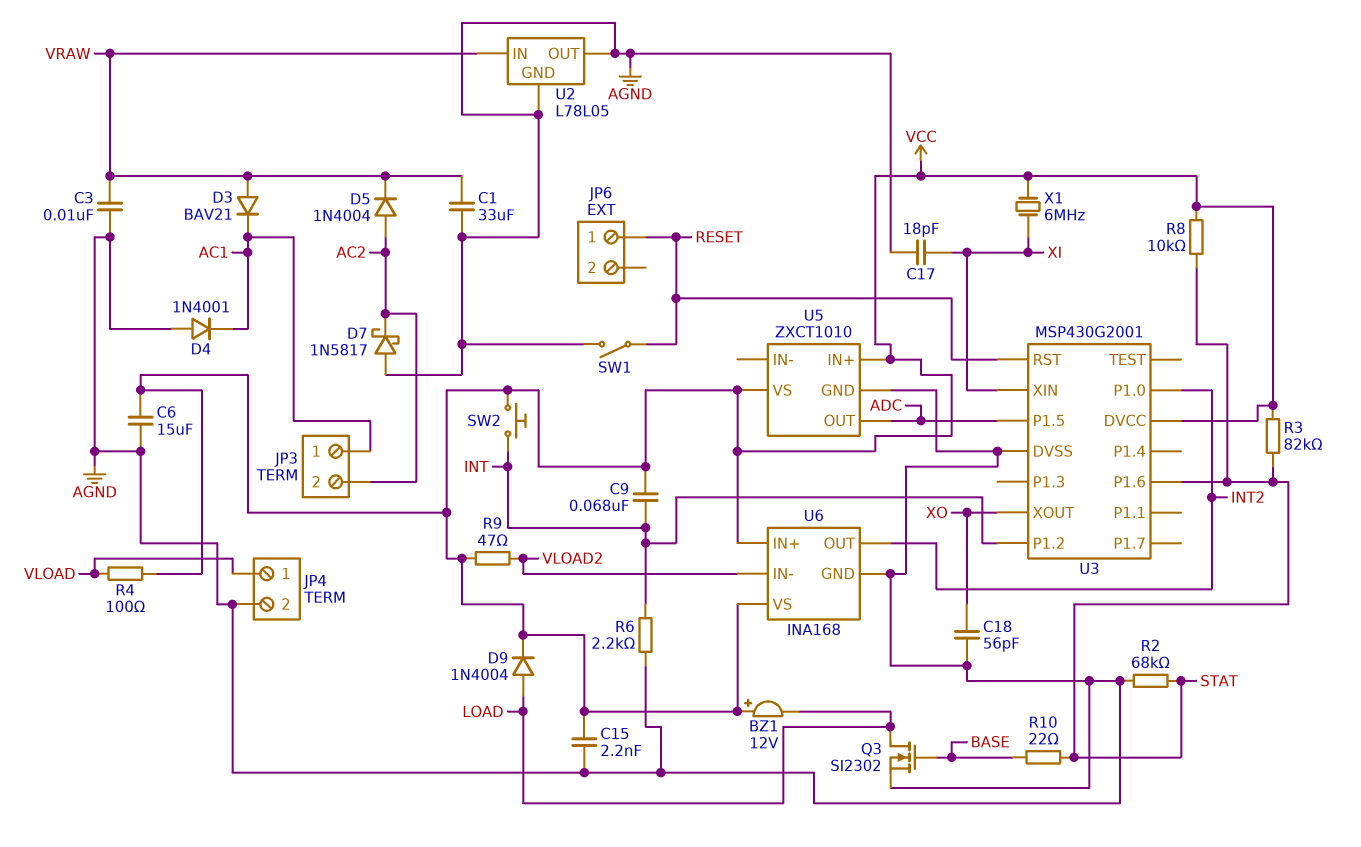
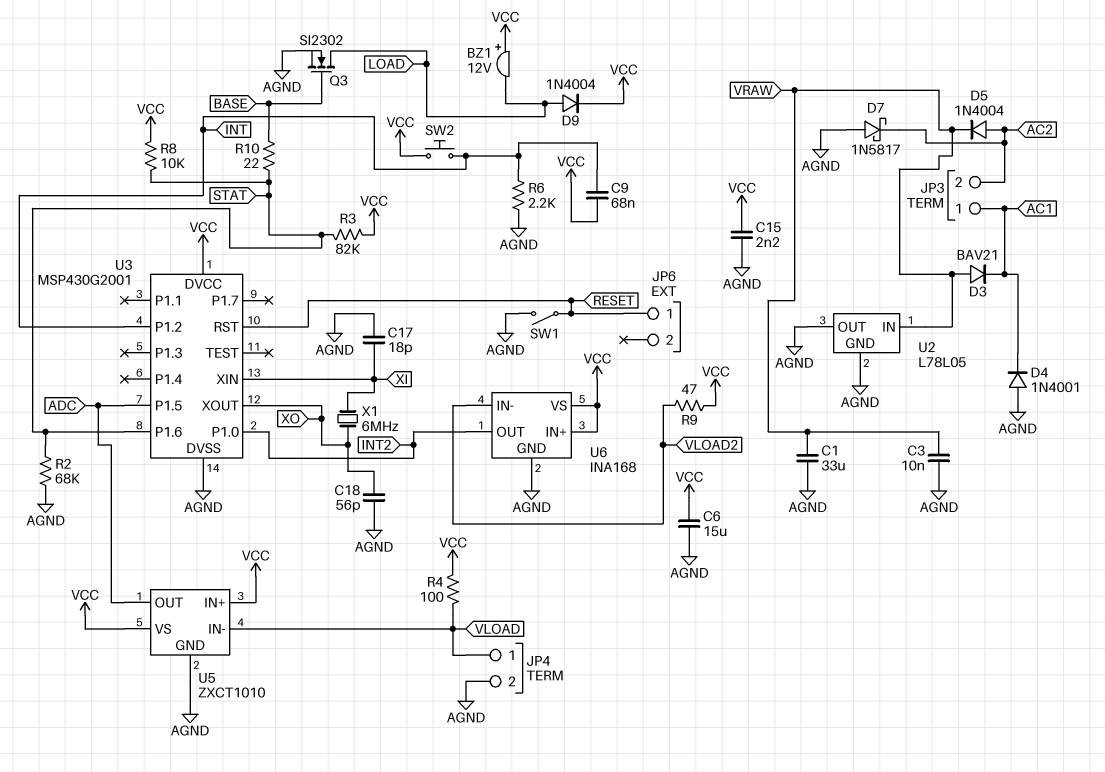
U5 pin IN-: none -> VLOAD
X1: 6MHz (VCC, XI) -> 6MHz (XI, XO)

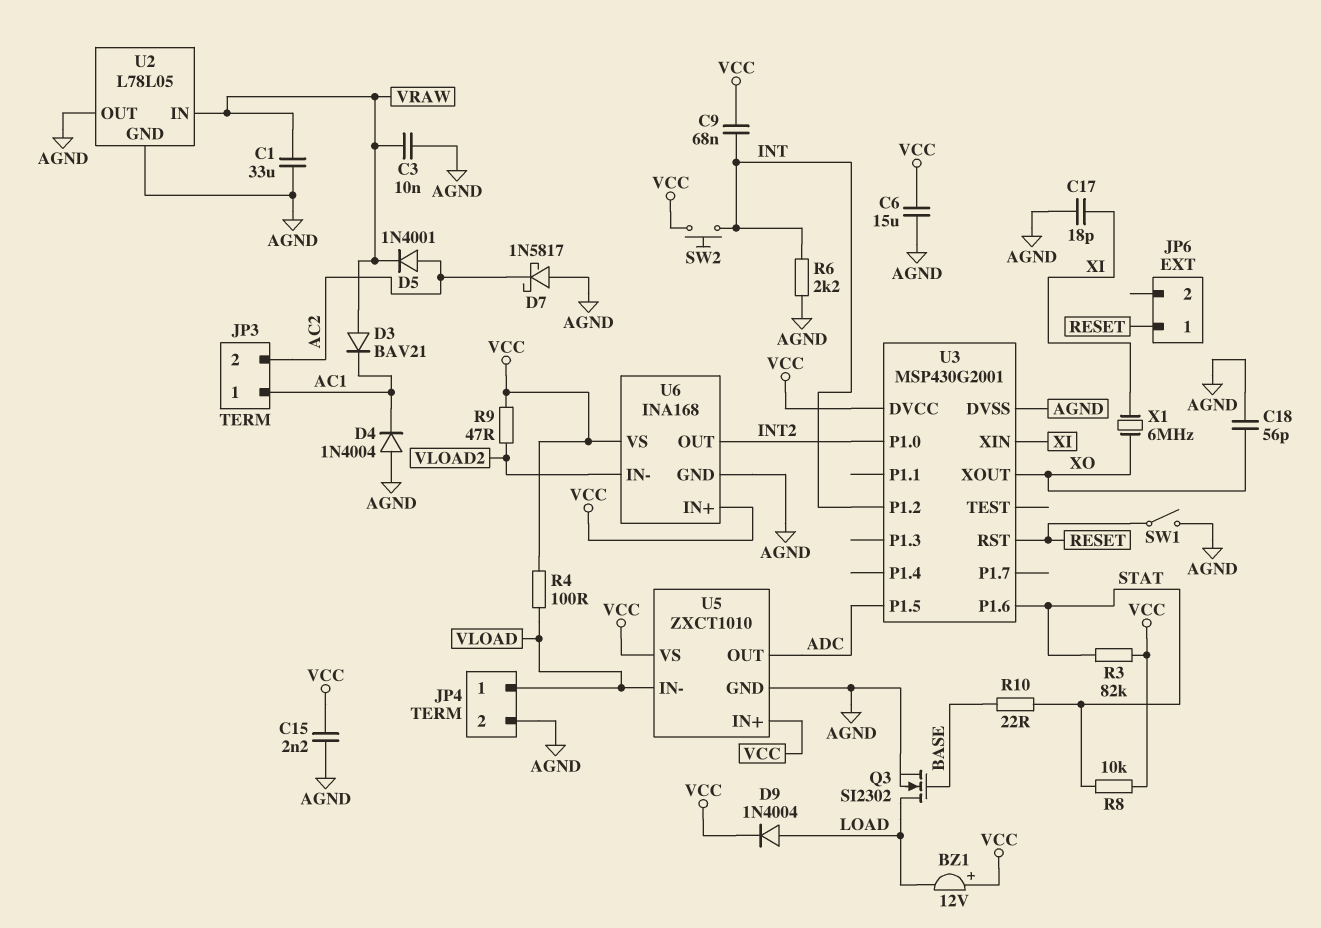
D4: diode 1N4001 (A AGND, K AC1) -> diode 1N4004 (A AGND, K AC1)
D5: diode 1N4004 (A AC2, K VRAW) -> diode 1N4001 (A AC2, K VRAW)
R2: 68k (AGND, STAT) -> none

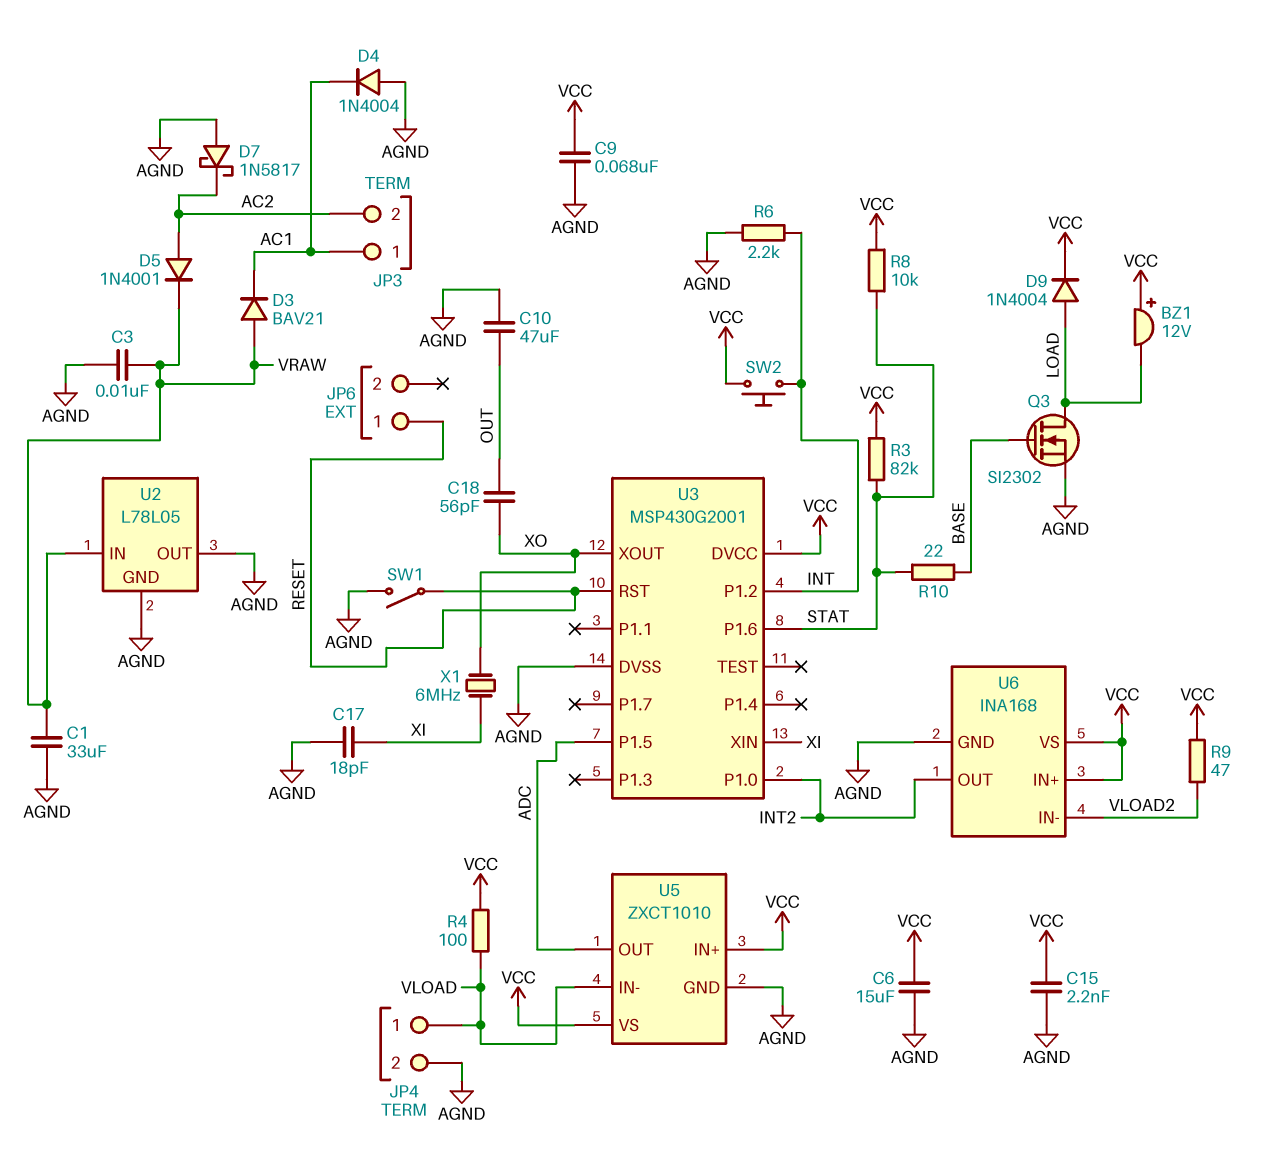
C9: 68nF (INT, VCC) -> 68nF (AGND, VCC)
C10: none -> 47uF (AGND, OUT)
C18: 56pF (AGND, XO) -> 56pF (OUT, XO)

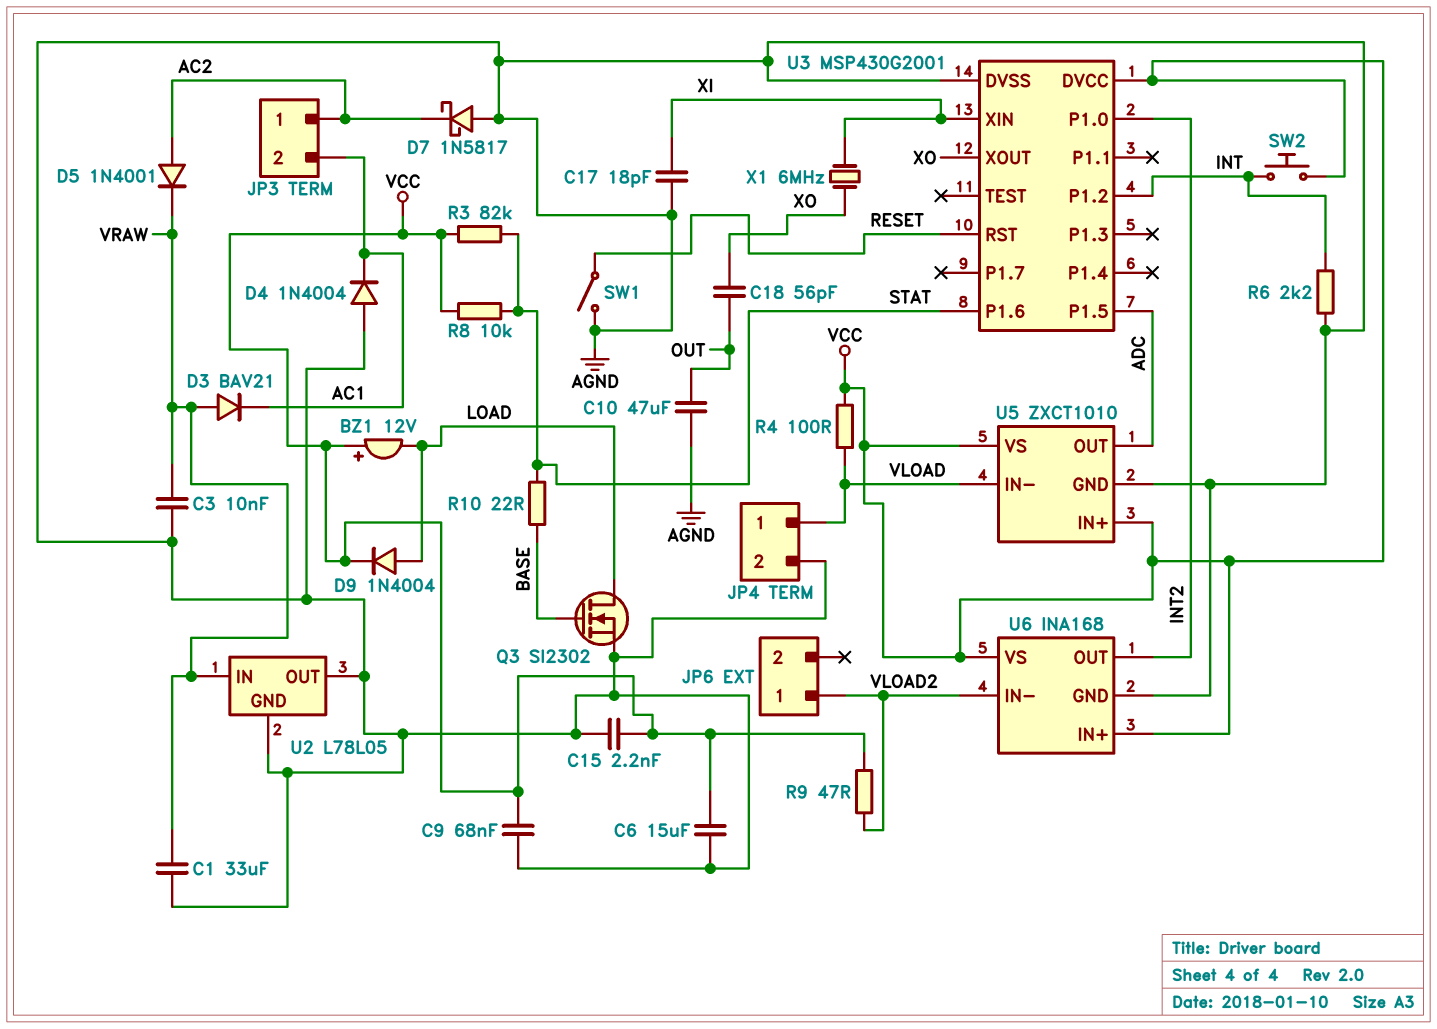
JP3 pin 1: AC1 -> AC2
JP3 pin 2: AC2 -> AC1
JP6 pin 1: RESET -> VLOAD2

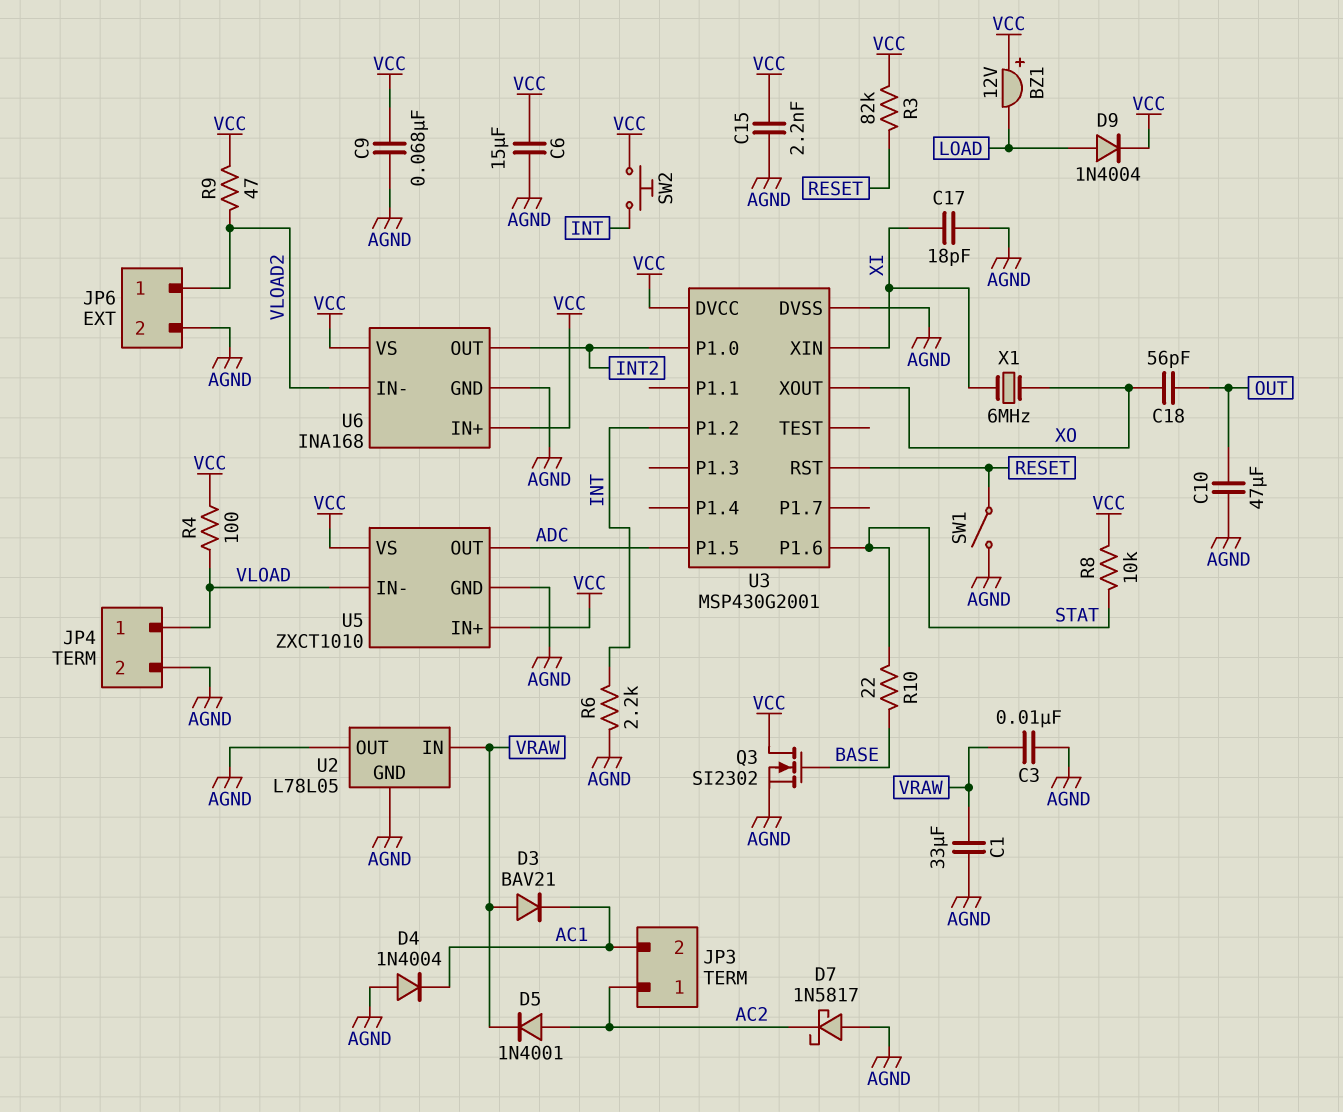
JP6 pin 2: none -> AGND
Q3: NMOS SI2302 (G BASE, D LOAD, S AGND) -> NMOS SI2302 (G BASE, D VCC, S AGND)
R3: 82k (STAT, VCC) -> 82k (RESET, VCC)

